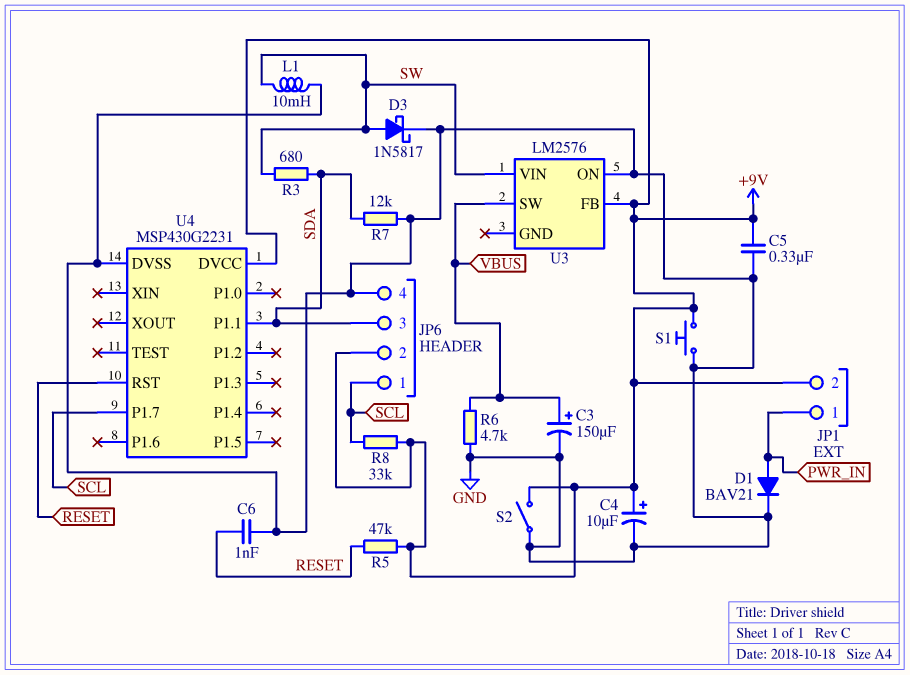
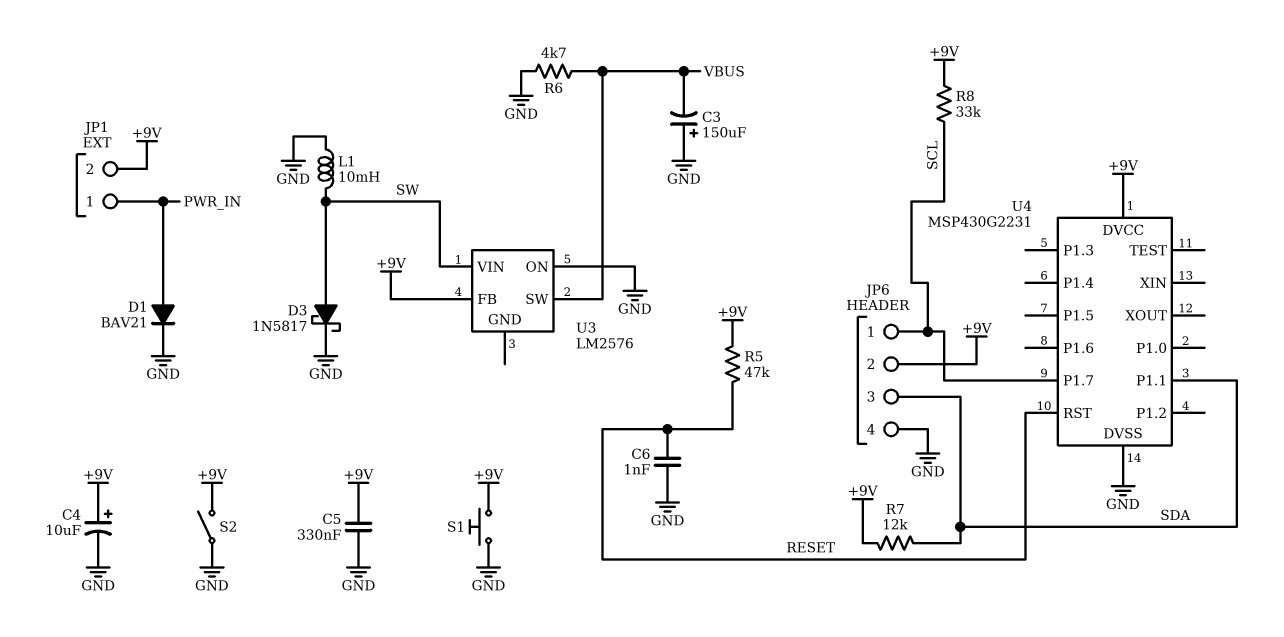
C3: 150uF (plus VBUS, minus GND) -> 150uF (plus GND, minus VBUS)
R3: 680 (SDA, SW) -> none
R7: 12k (GND, SDA) -> 12k (+9V, SDA)

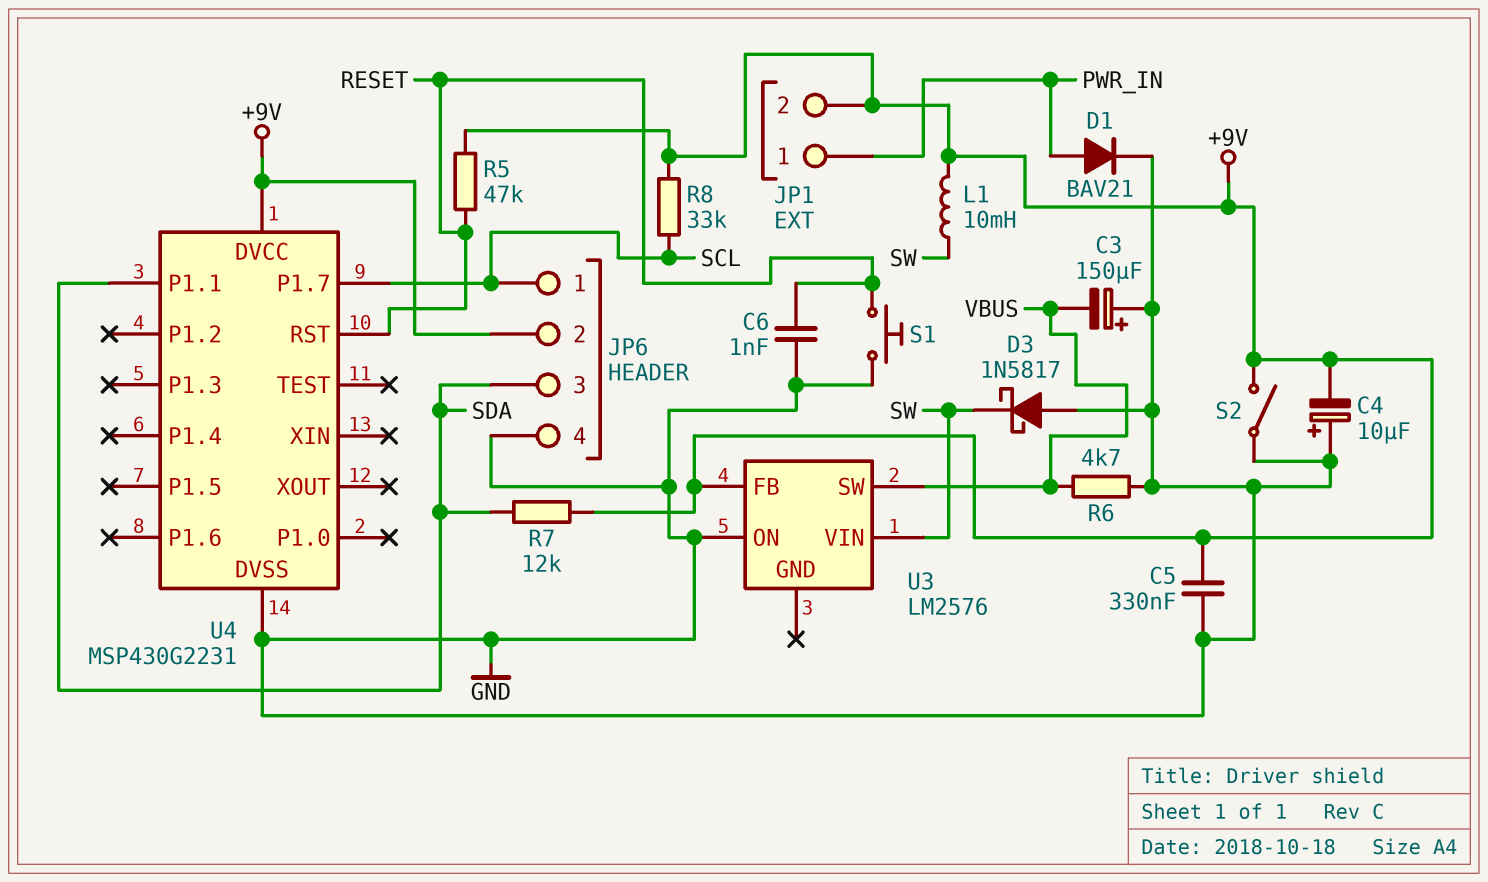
C4: 10uF (plus +9V, minus GND) -> 10uF (plus GND, minus +9V)
D3: schottky 1N5817 (A SW, K GND) -> schottky 1N5817 (A GND, K SW)
L1: 10mH (GND, SW) -> 10mH (+9V, SW)
S1: button (+9V, GND) -> button (GND, RESET)

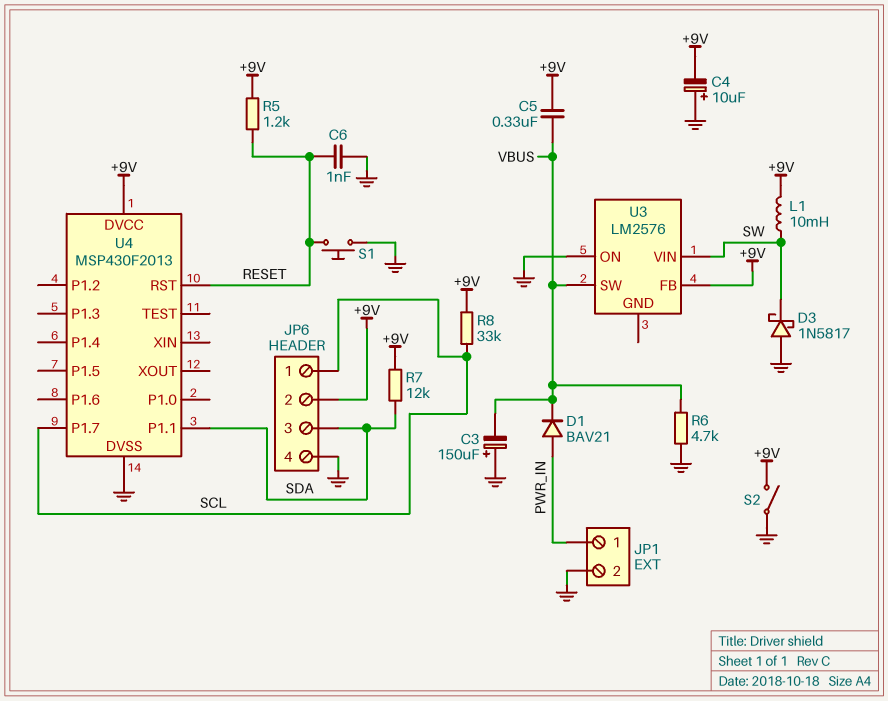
C5: 330nF (+9V, GND) -> 330nF (+9V, VBUS)
D1: diode BAV21 (A PWR_IN, K GND) -> diode BAV21 (A PWR_IN, K VBUS)
JP1 pin 2: +9V -> GND
R5: 47k (+9V, RESET) -> 1.2k (+9V, RESET)
U4: MSP430G2231 -> MSP430F2013

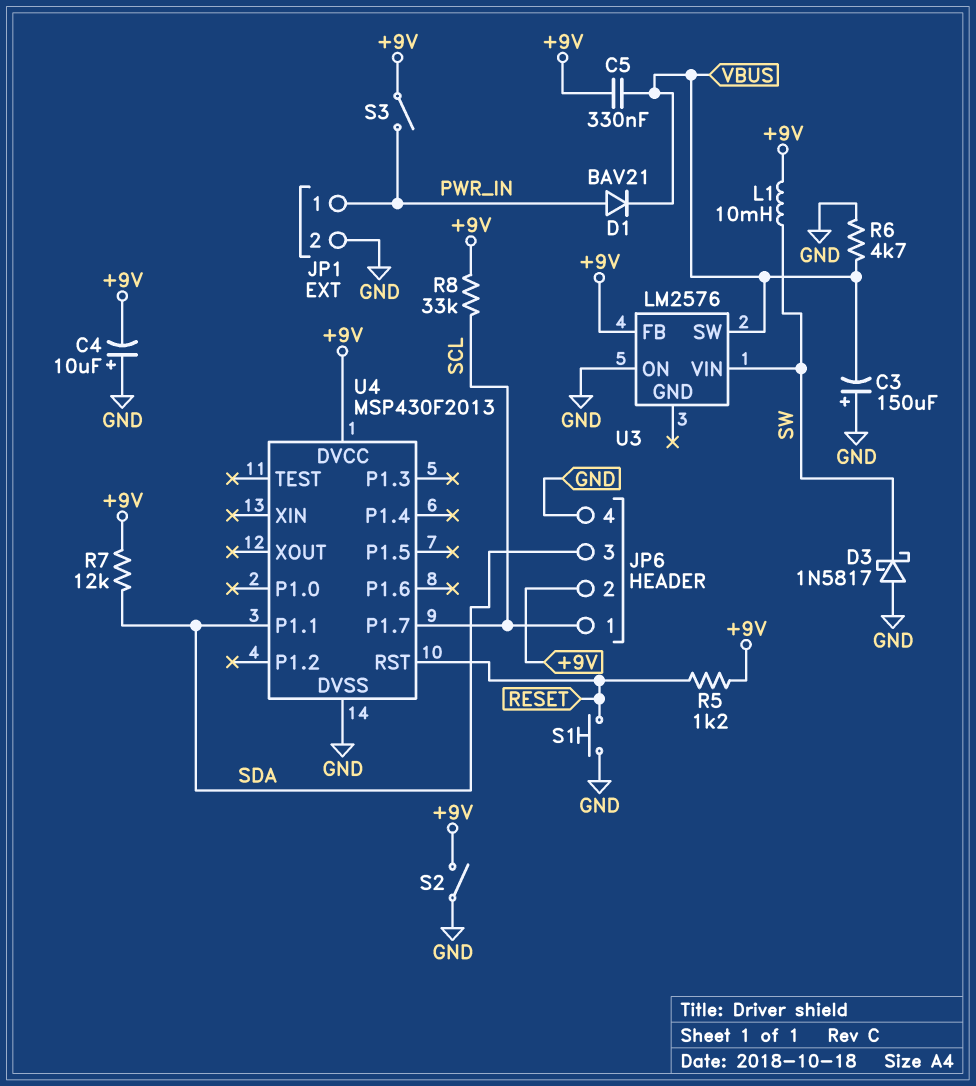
C6: 1nF (GND, RESET) -> none
S3: none -> switch (+9V, PWR_IN)

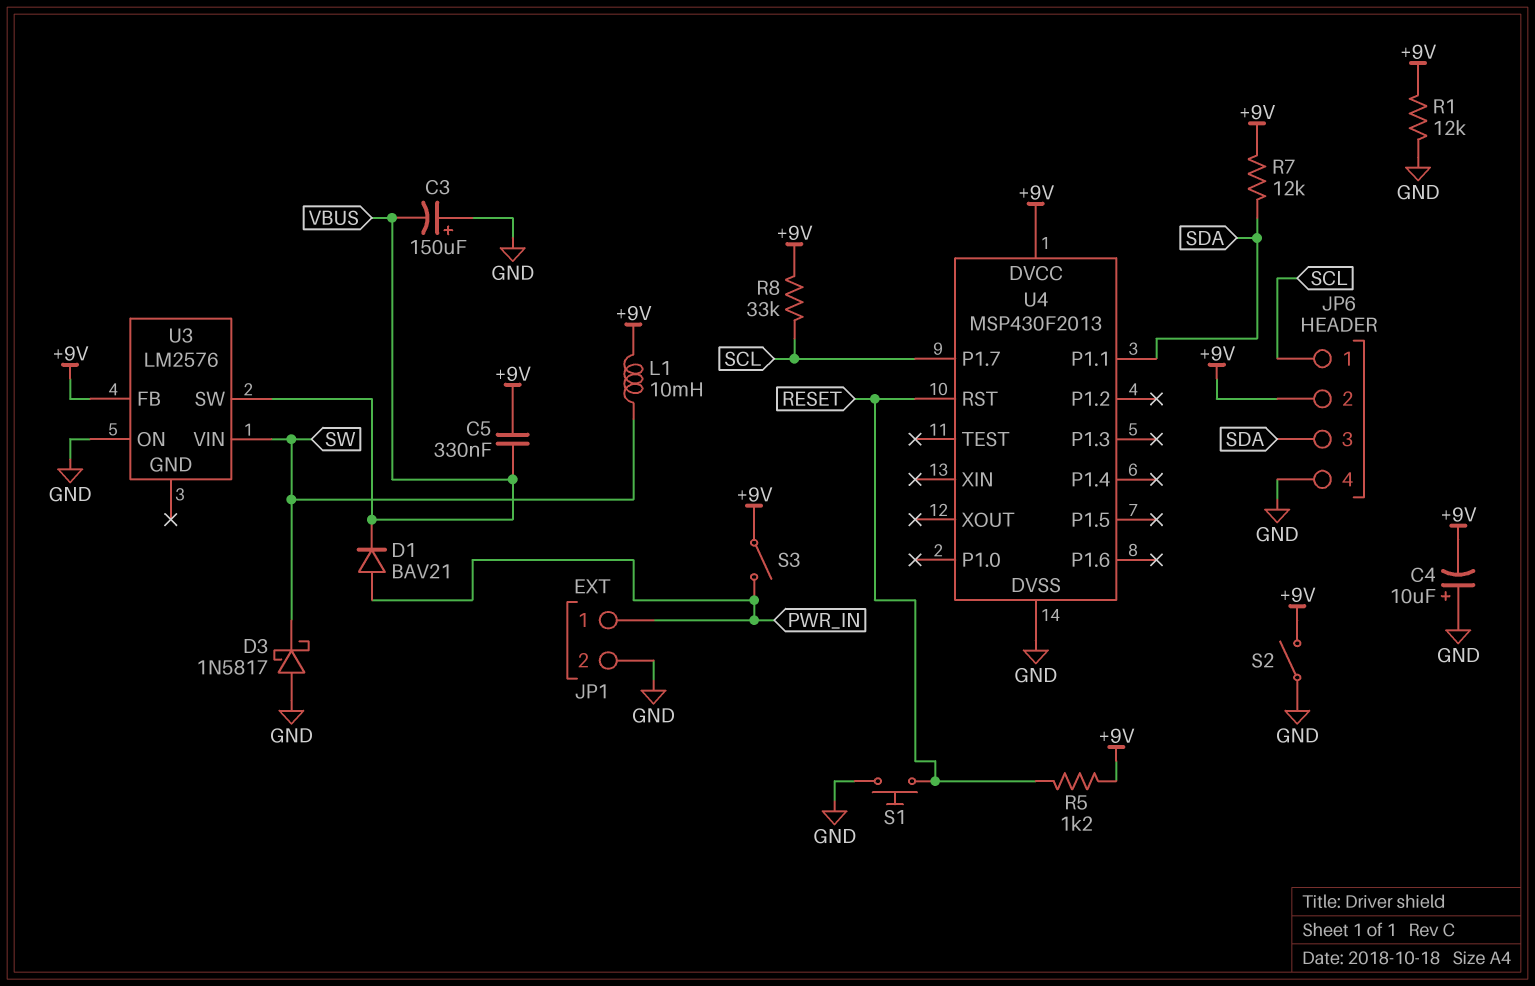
R1: none -> 12k (+9V, GND)
R6: 4.7k (GND, VBUS) -> none

